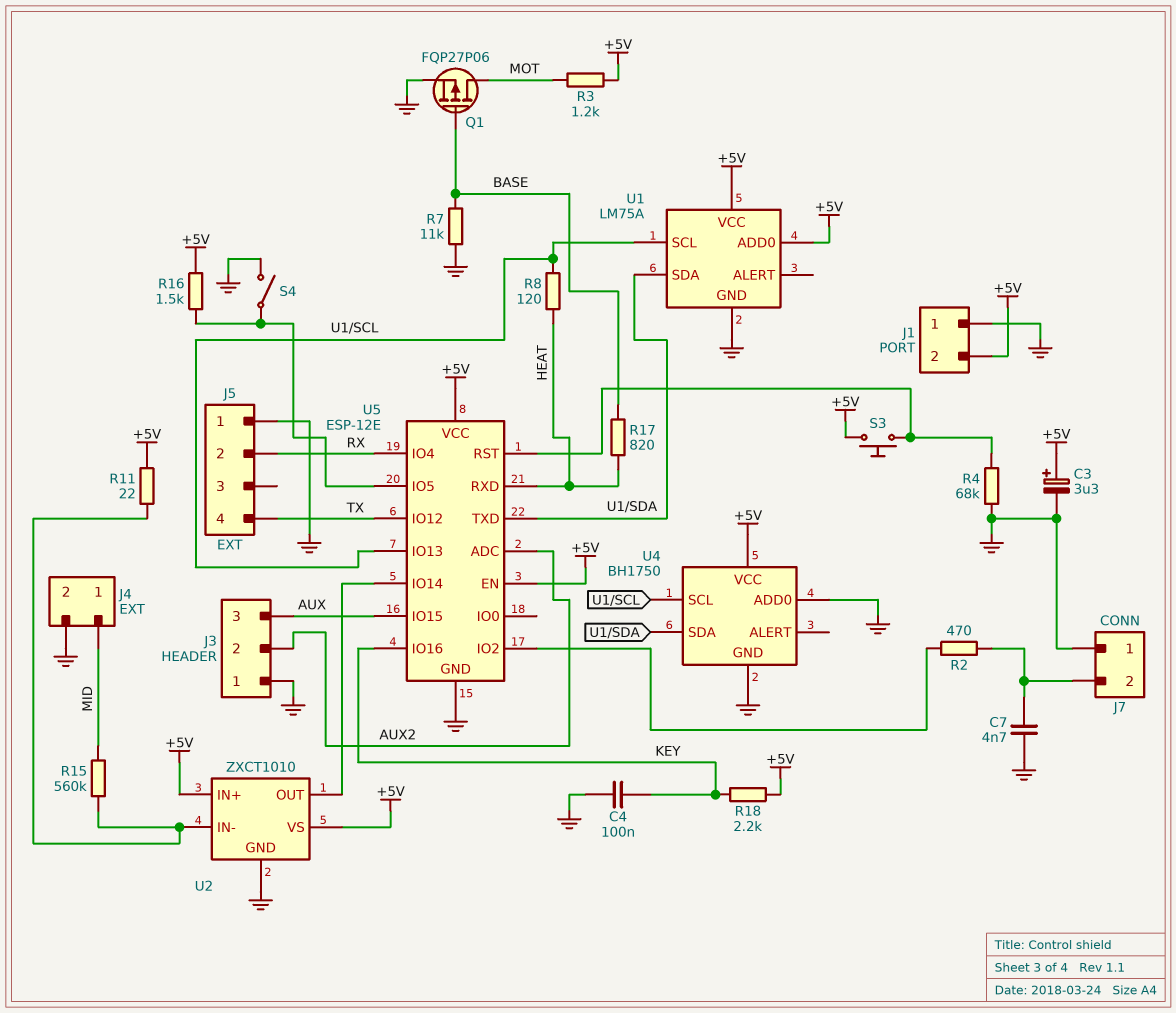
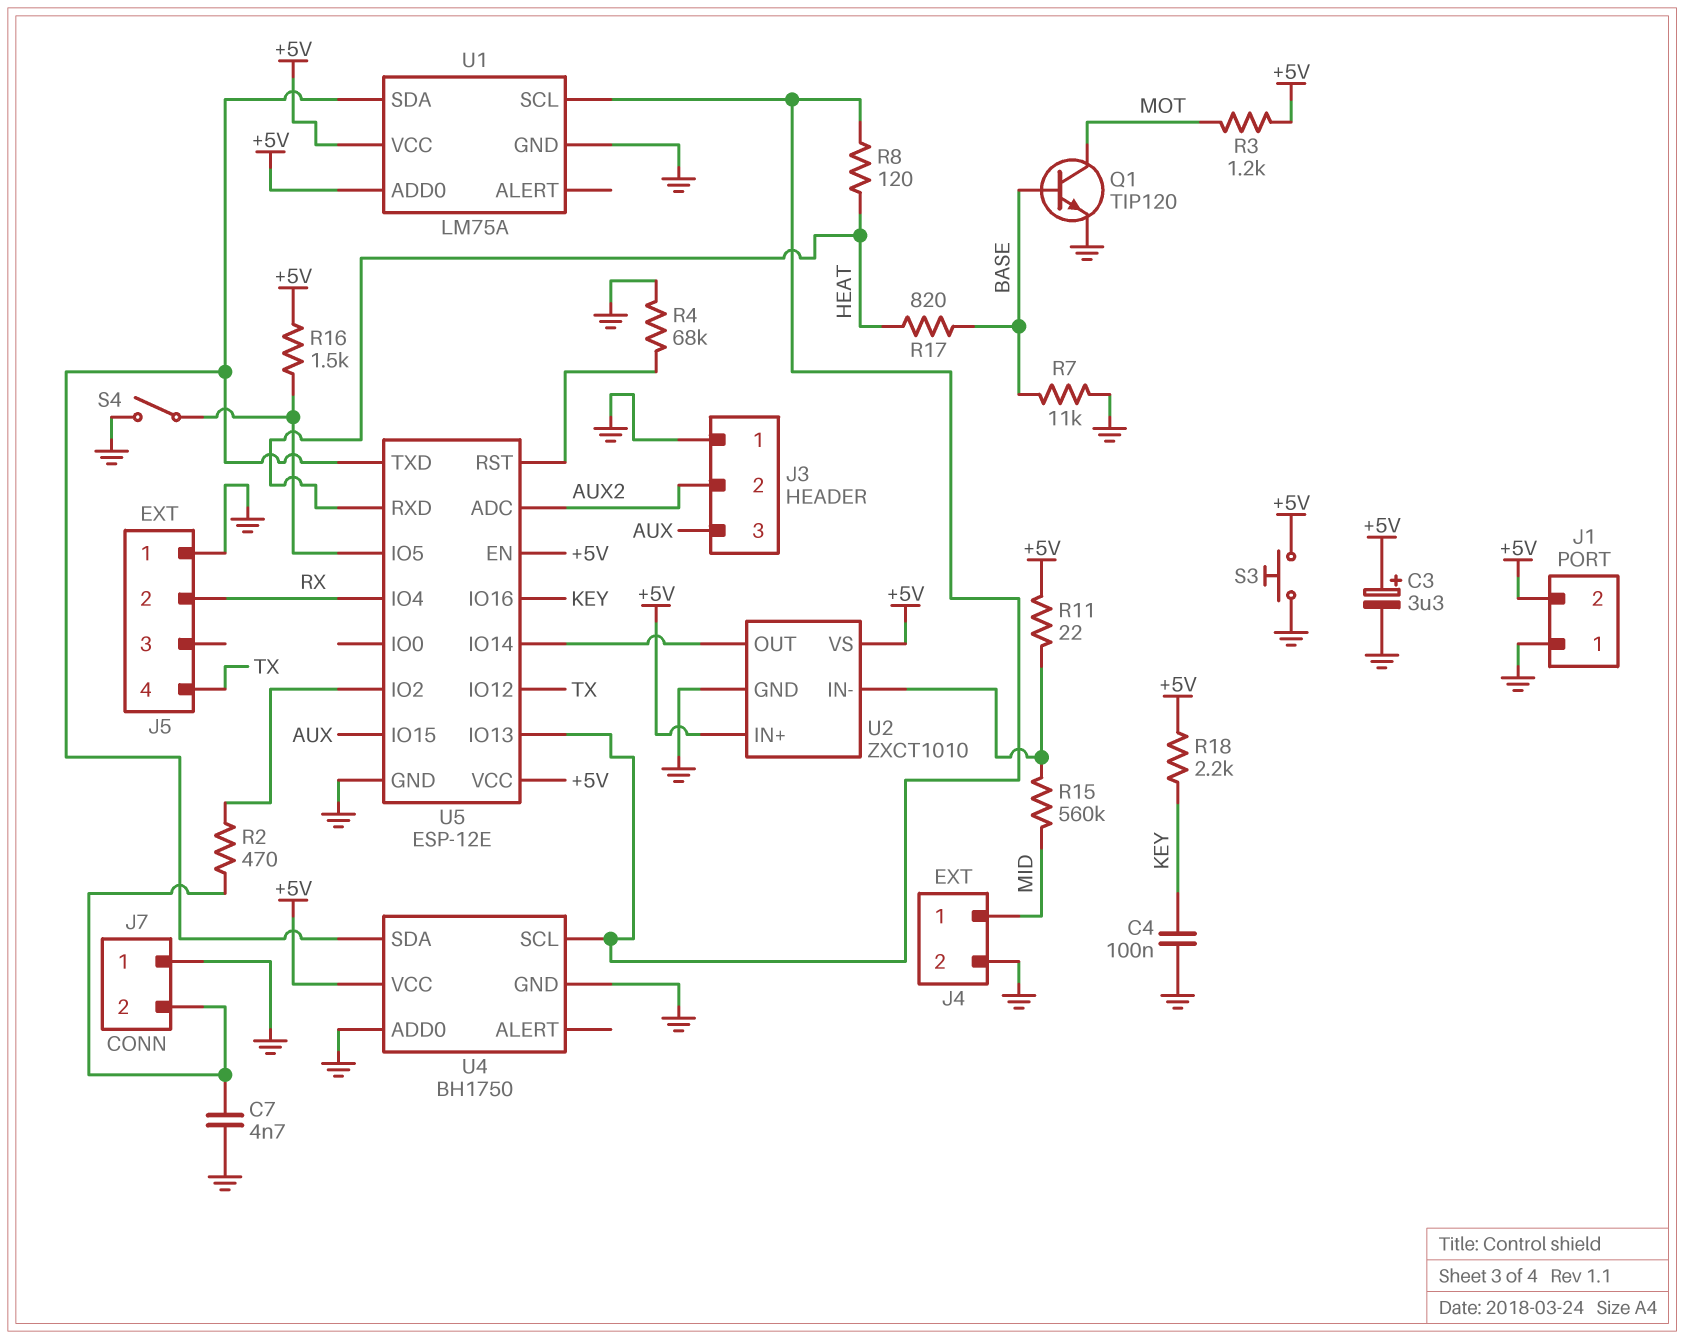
Q1: PMOS FQP27P06 (G BASE, D MOT, S GND) -> NPN TIP120 (B BASE, C MOT, E GND)
S3: button (+5V, U5/RST) -> button (+5V, GND)

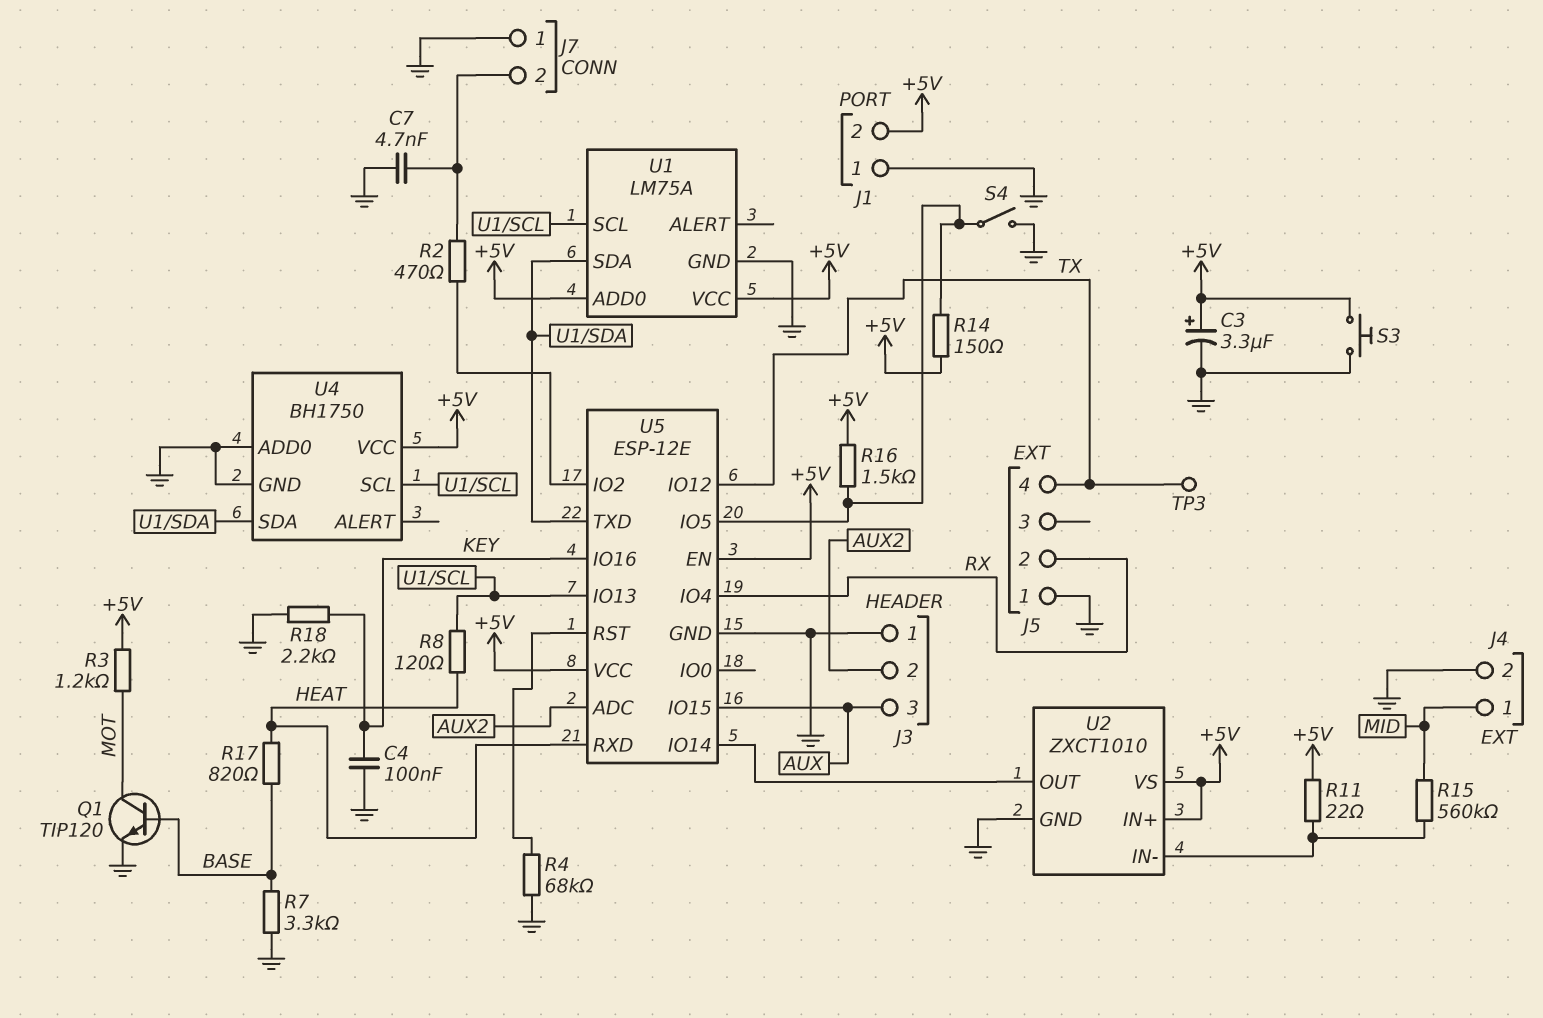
R7: 11k (BASE, GND) -> 3.3k (BASE, GND)
R14: none -> 150 (+5V, U5/IO5)
R18: 2.2k (+5V, KEY) -> 2.2k (GND, KEY)
TP3: none -> test point (TX)

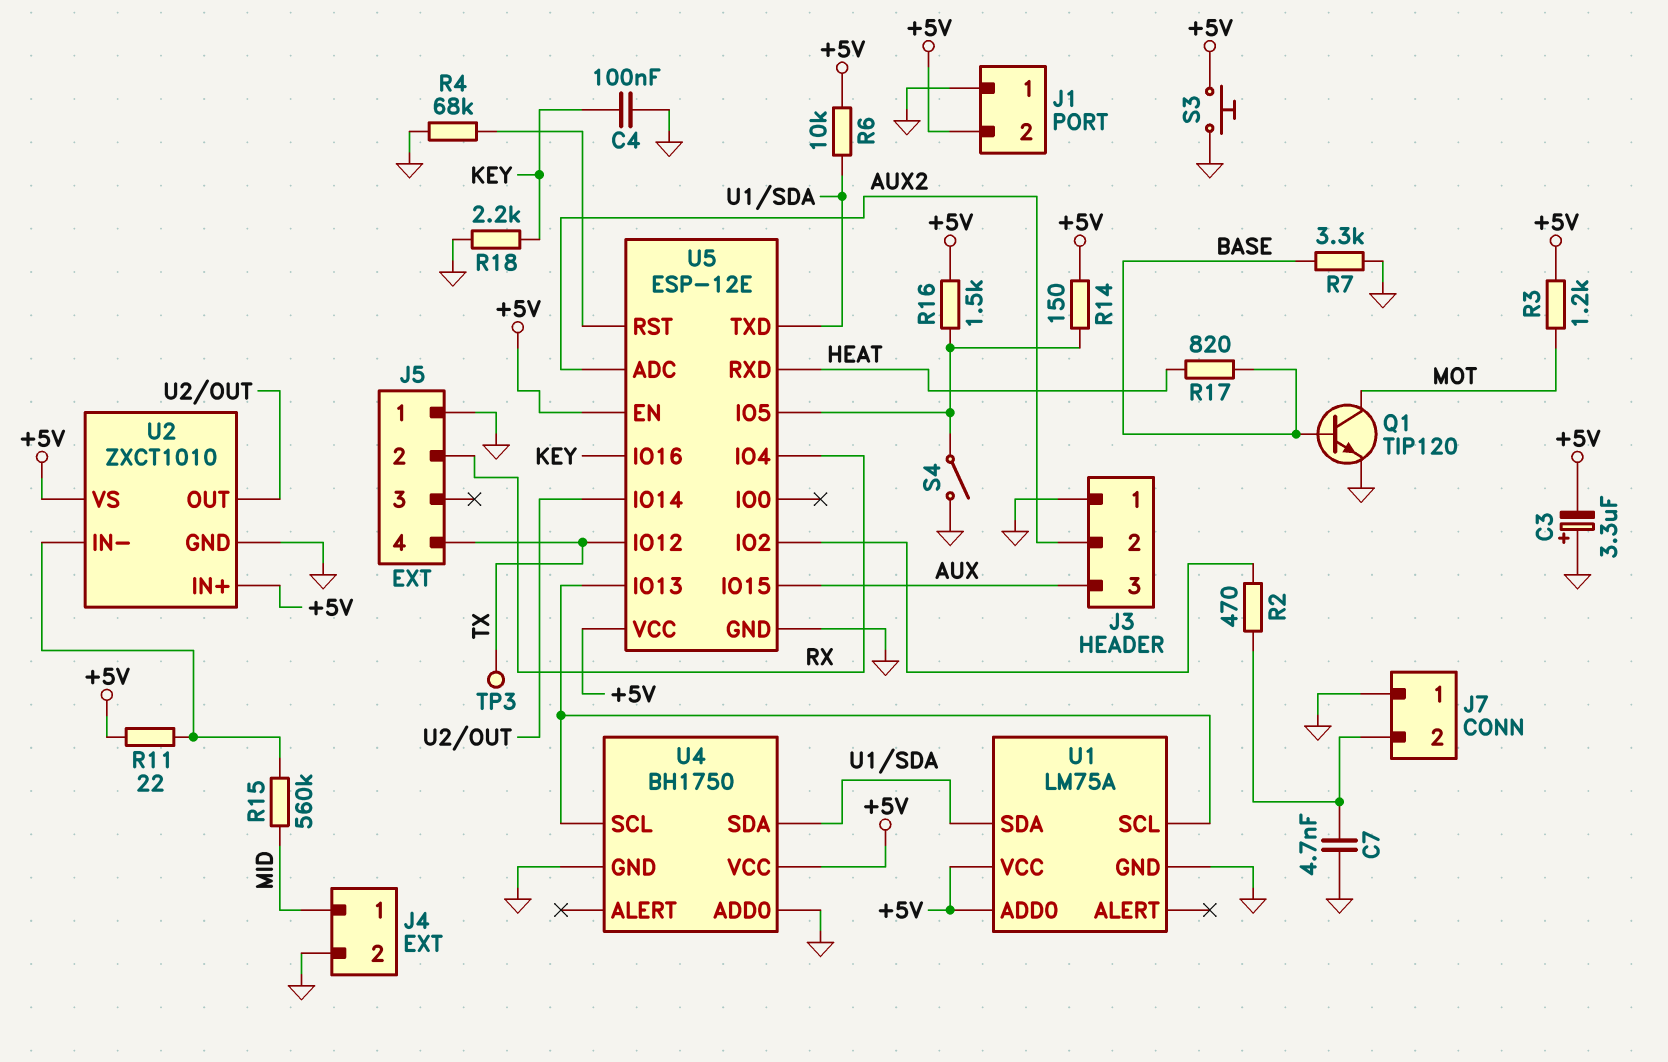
C3: 3.3uF (plus +5V, minus GND) -> 3.3uF (plus GND, minus +5V)
R6: none -> 10k (+5V, U1/SDA)
R8: 120 (HEAT, U1/SCL) -> none

